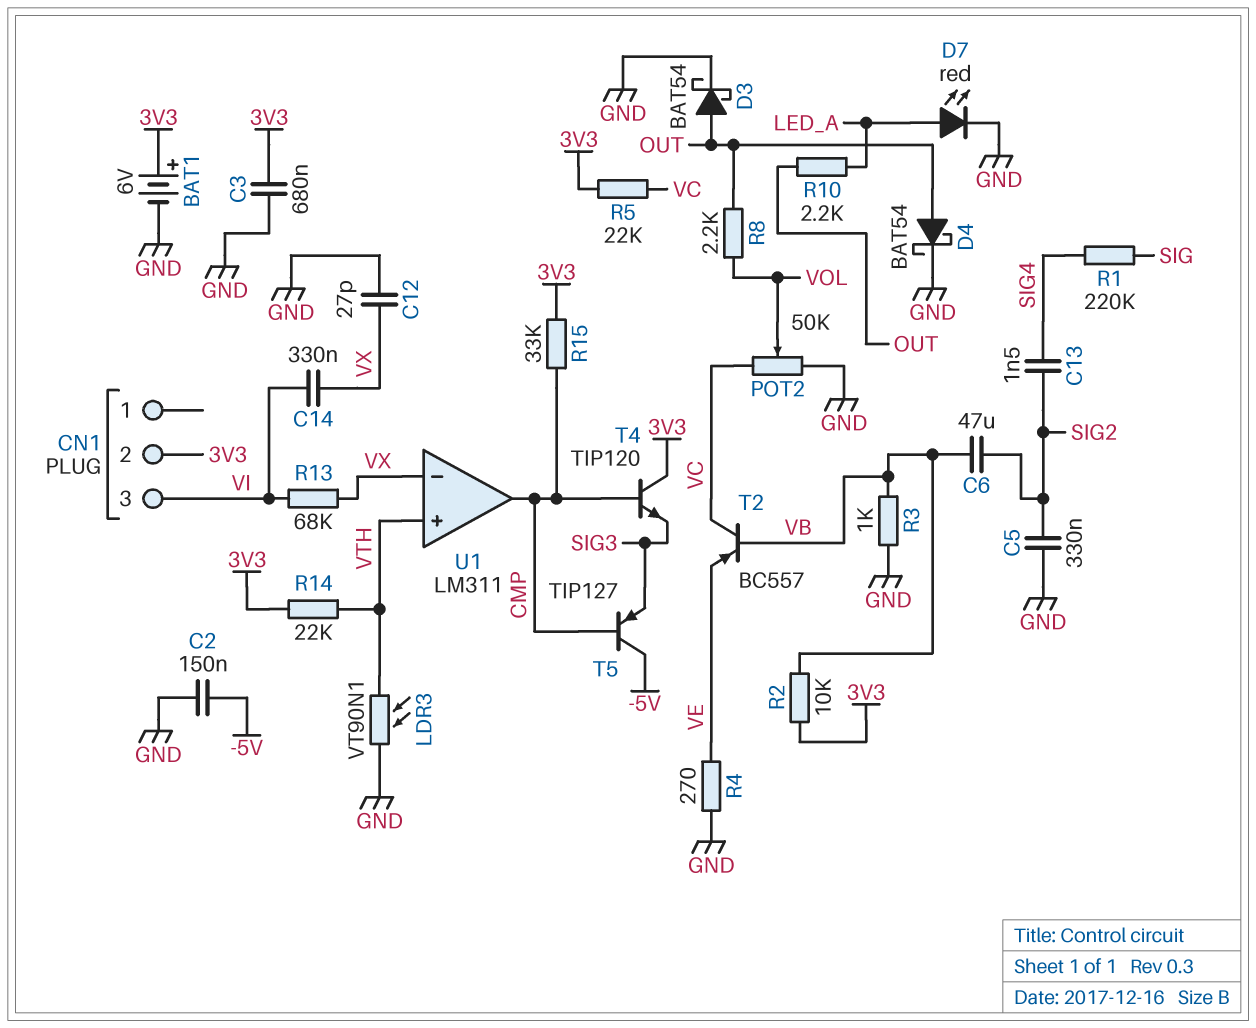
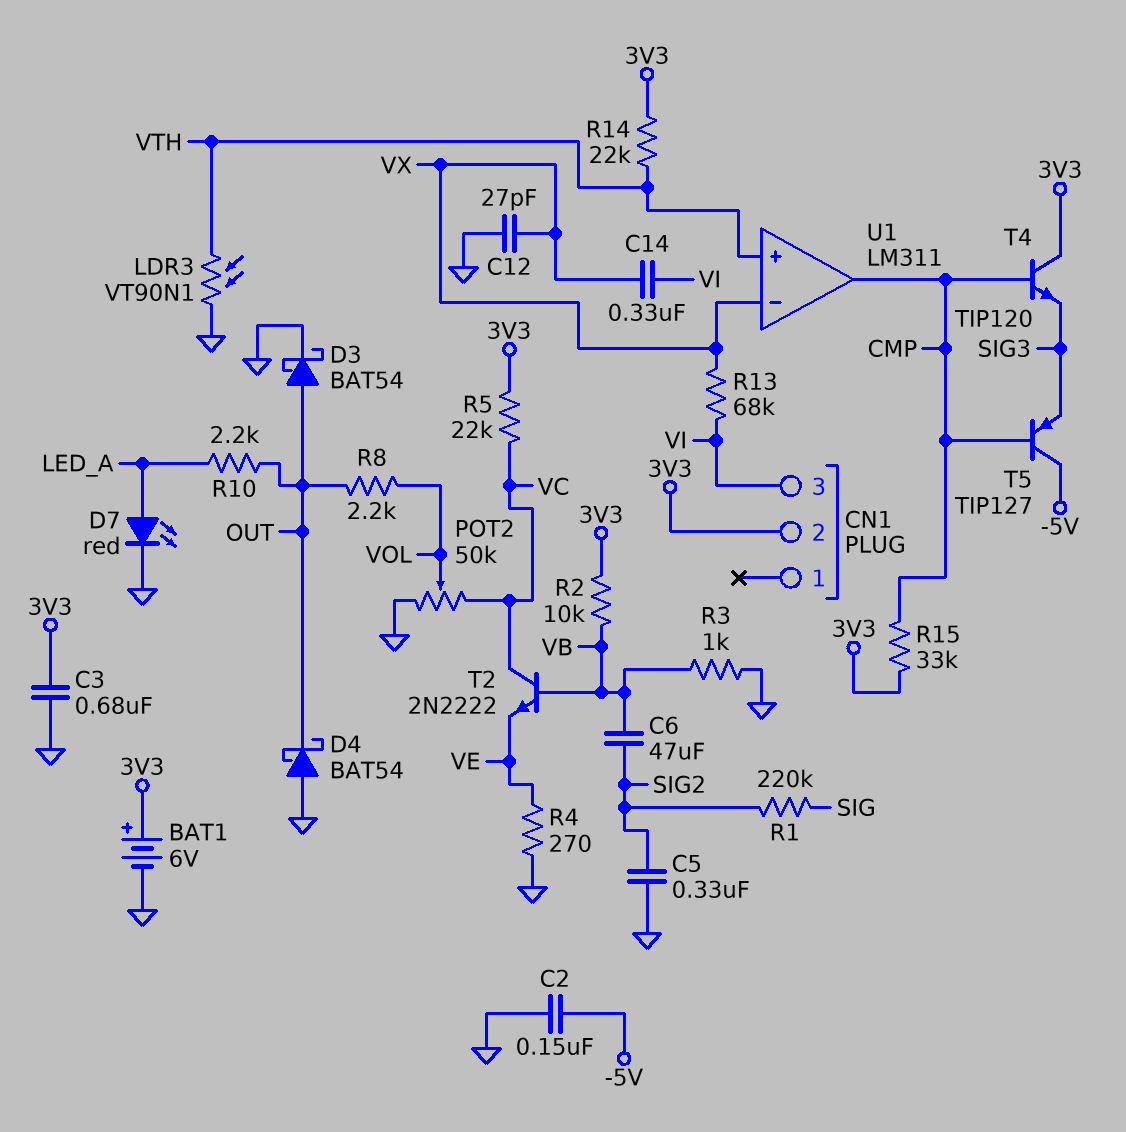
C13: 1.5nF (SIG2, SIG4) -> none
D4: schottky BAT54 (A OUT, K GND) -> schottky BAT54 (A GND, K OUT)
R1: 220k (SIG, SIG4) -> 220k (SIG, SIG2)
T2: PNP BC557 (B VB, C VC, E VE) -> NPN 2N2222 (B VB, C VC, E VE)

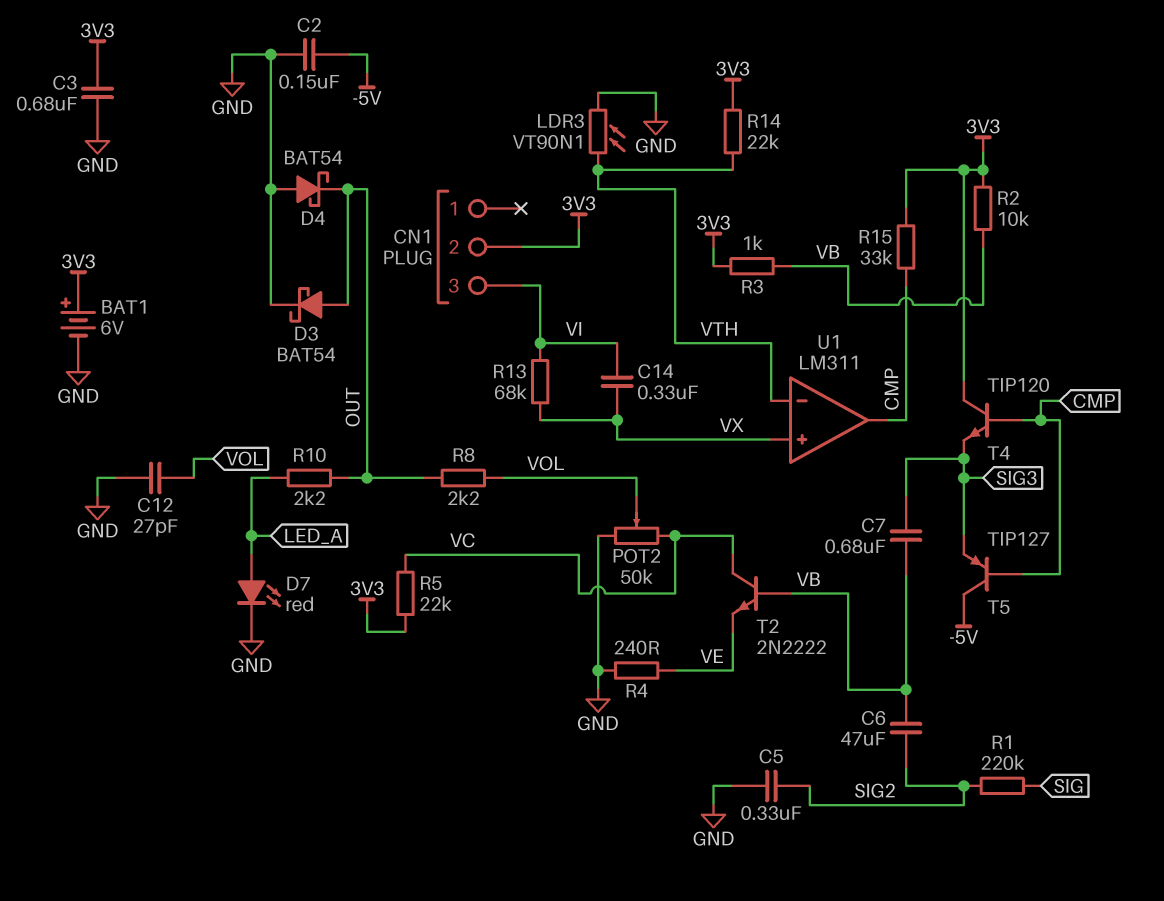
C7: none -> 680nF (SIG3, VB)
C12: 27pF (GND, VX) -> 27pF (GND, VOL)
R3: 1k (GND, VB) -> 1k (3V3, VB)
R4: 270 (GND, VE) -> 240 (GND, VE)
U1 pin in+: VTH -> VX
U1 pin in-: VX -> VTH

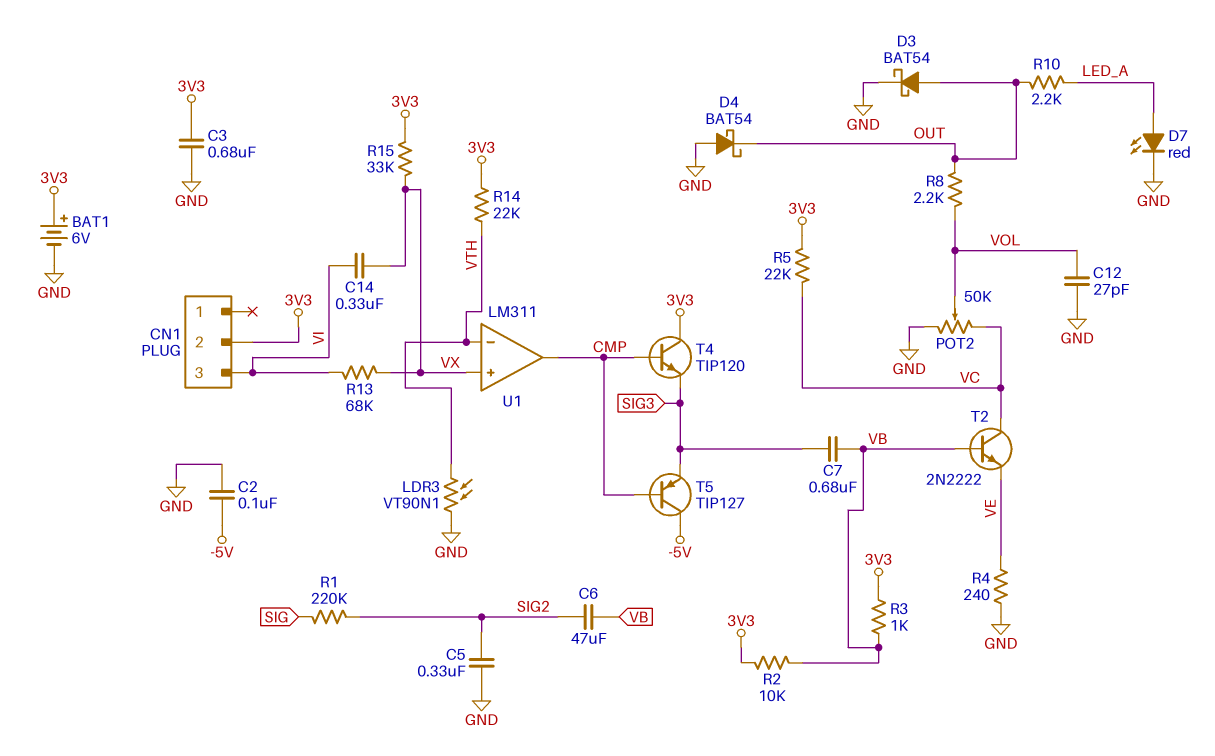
C2: 150nF (-5V, GND) -> 100nF (-5V, GND)
R15: 33k (3V3, CMP) -> 33k (3V3, VX)

